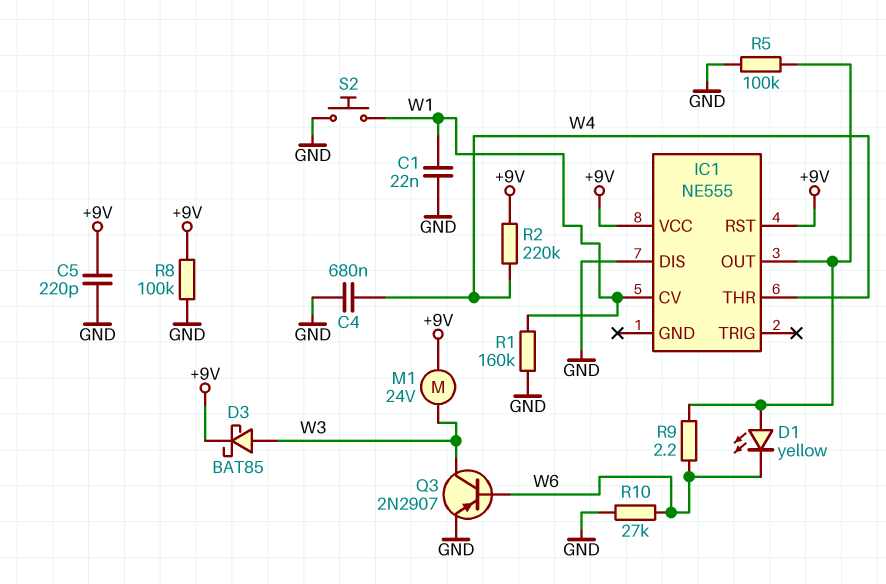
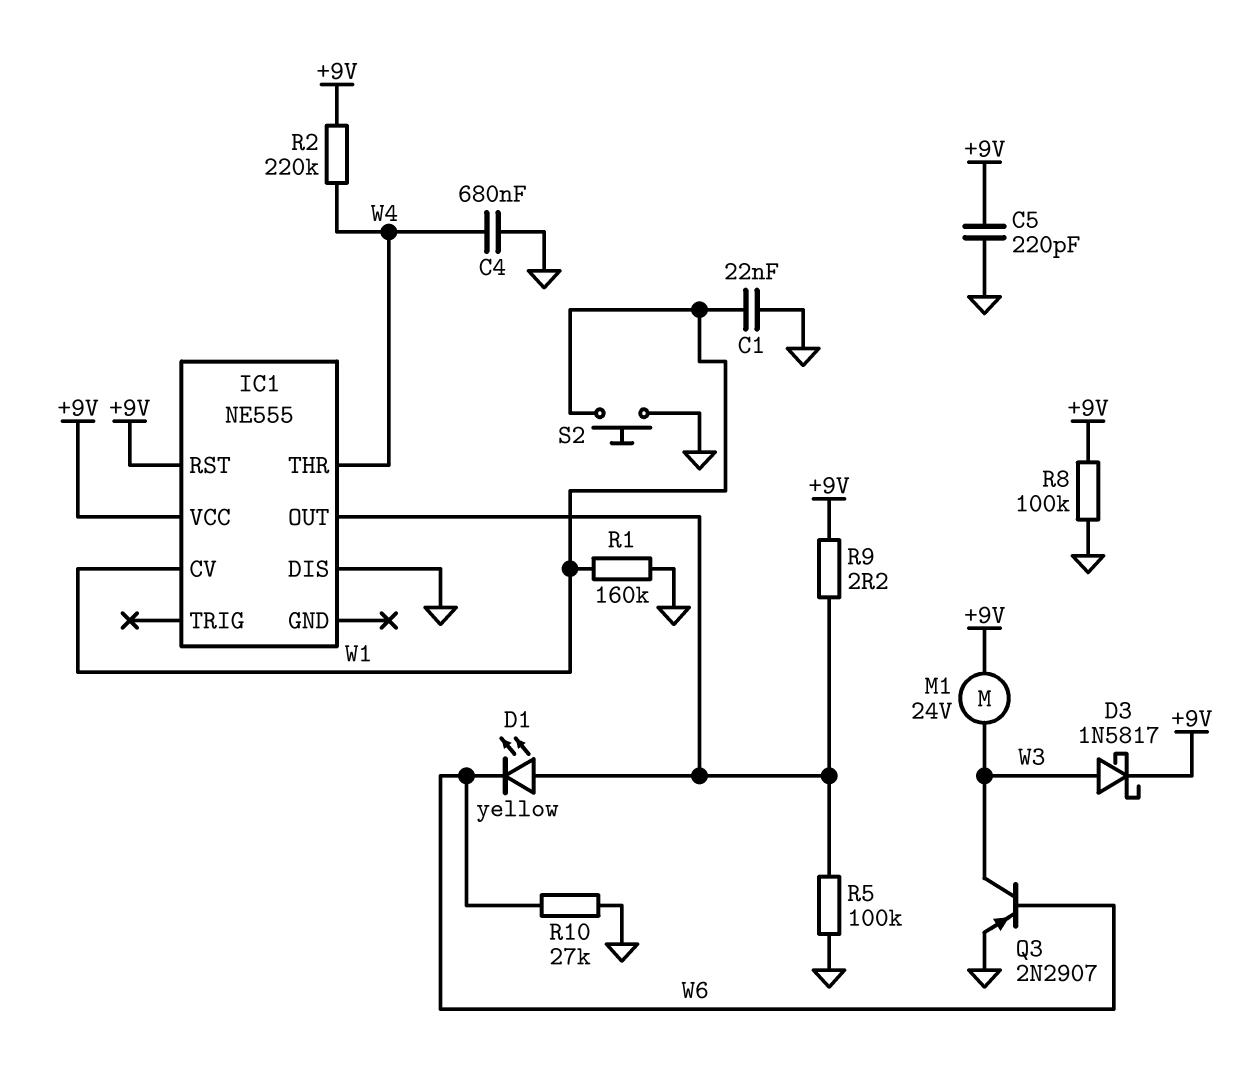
D3: schottky BAT85 (A W3, K +9V) -> schottky 1N5817 (A W3, K +9V)
R9: 2.2 (IC1/OUT, W6) -> 2.2 (+9V, IC1/OUT)

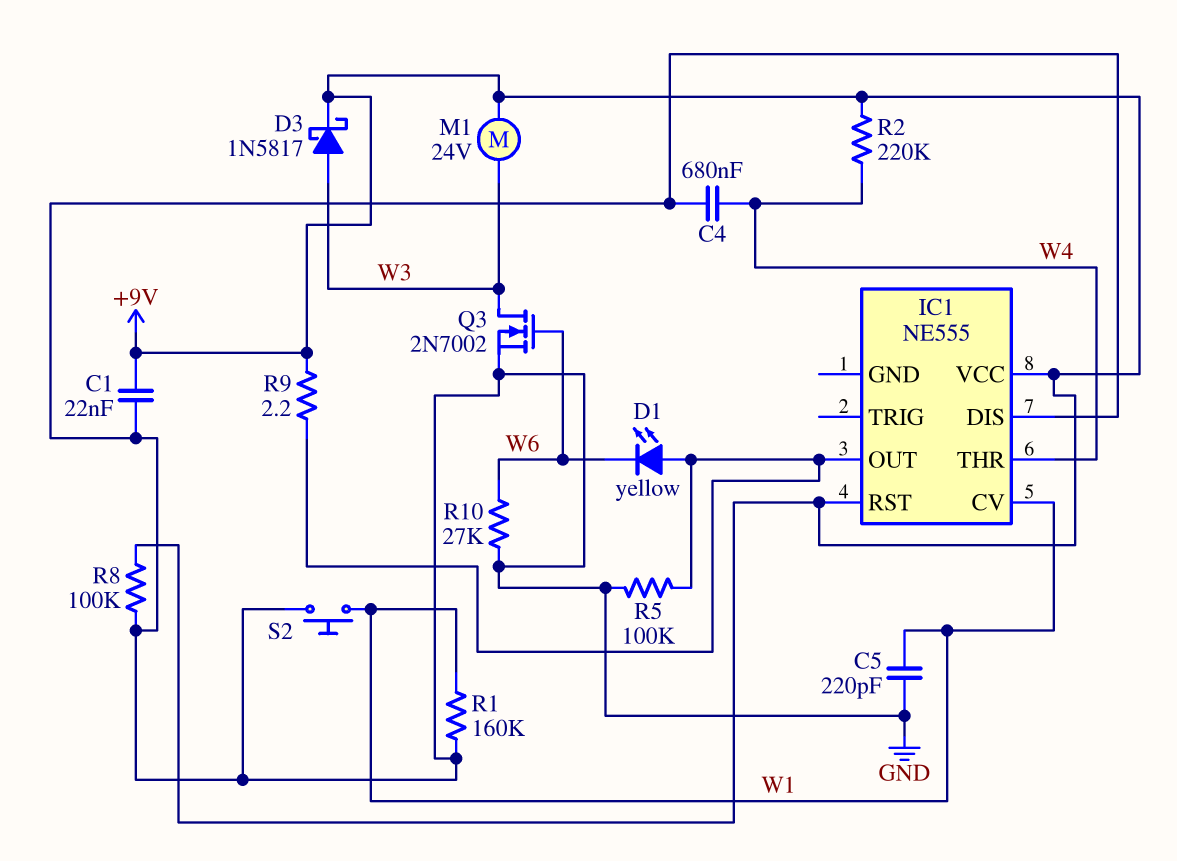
C1: 22nF (GND, W1) -> 22nF (+9V, GND)
C5: 220pF (+9V, GND) -> 220pF (GND, W1)
Q3: PNP 2N2907 (B W6, C W3, E GND) -> NMOS 2N7002 (G W6, D W3, S GND)

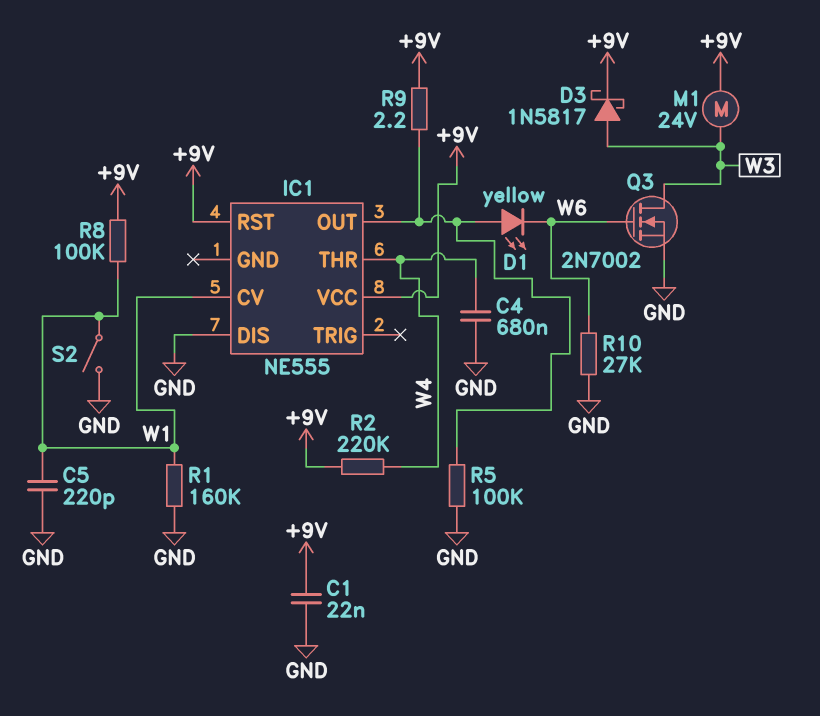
R8: 100k (+9V, GND) -> 100k (+9V, W1)
S2: button (GND, W1) -> switch (GND, W1)

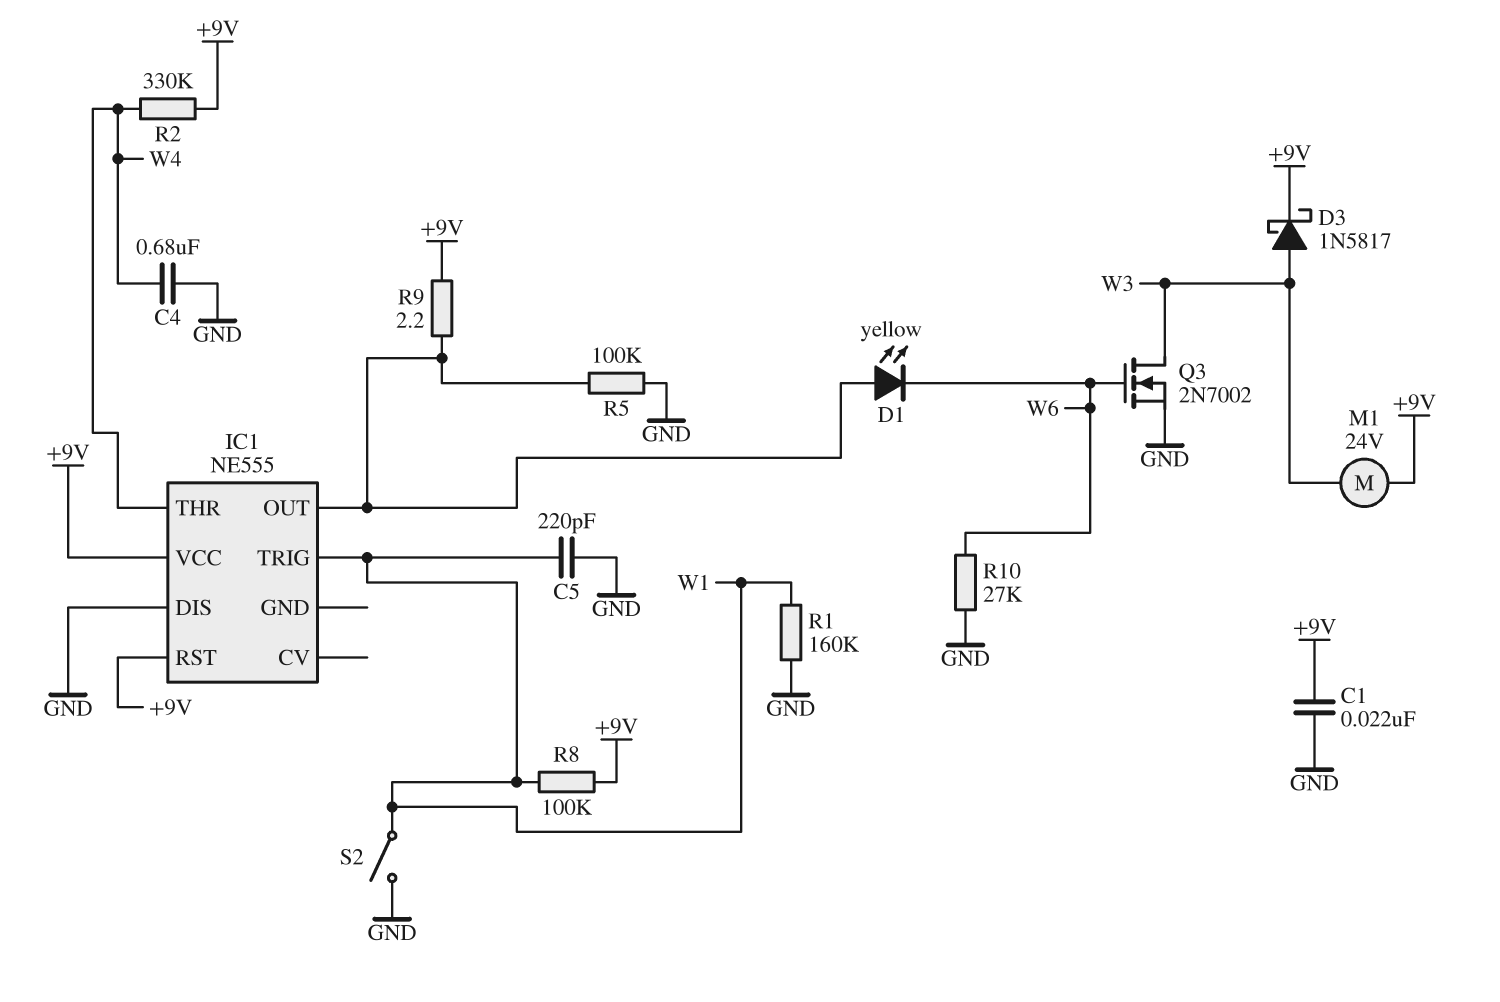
IC1 pin CV: W1 -> none
IC1 pin TRIG: none -> W1
R2: 220k (+9V, W4) -> 330k (+9V, W4)

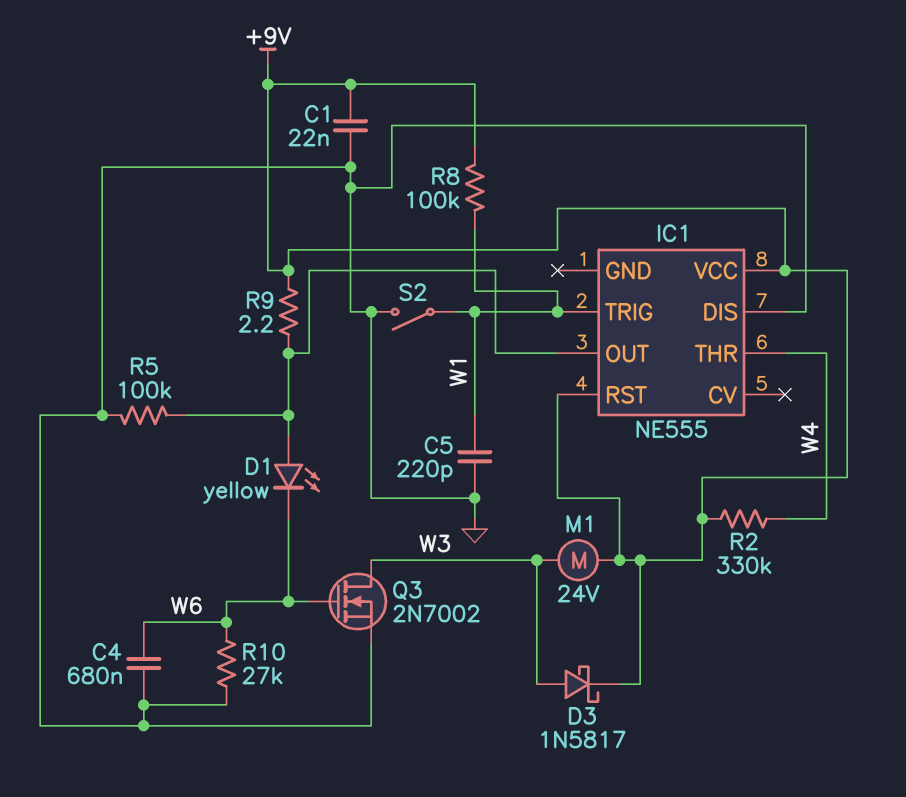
C4: 680nF (GND, W4) -> 680nF (GND, W6)
R1: 160k (GND, W1) -> none

